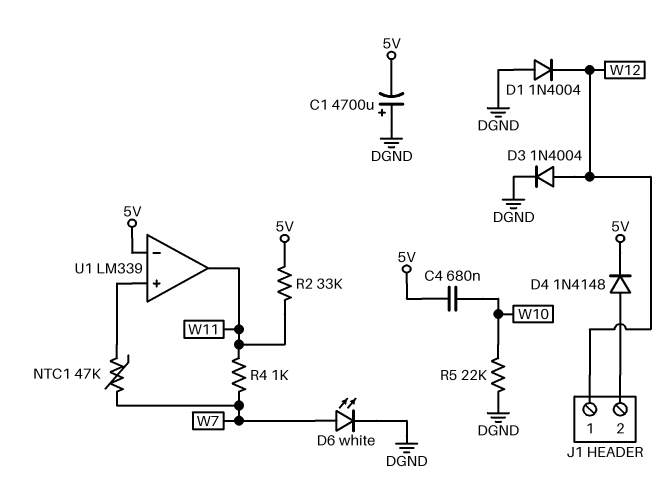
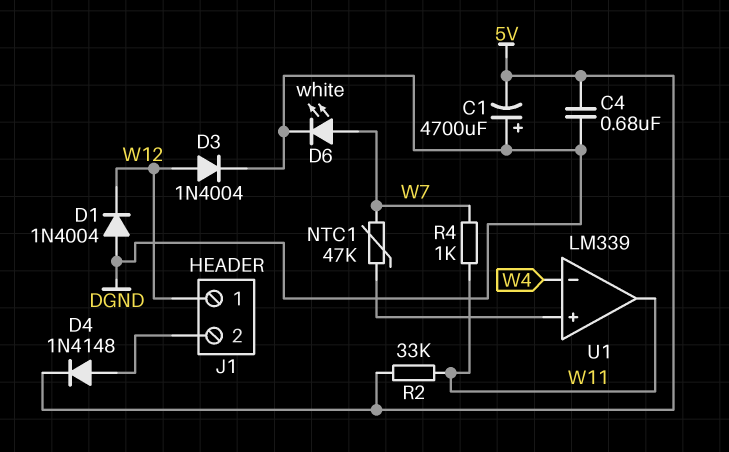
C4: 680nF (5V, W10) -> 680nF (5V, DGND)
R5: 22k (DGND, W10) -> none
U1 pin in-: 5V -> W4

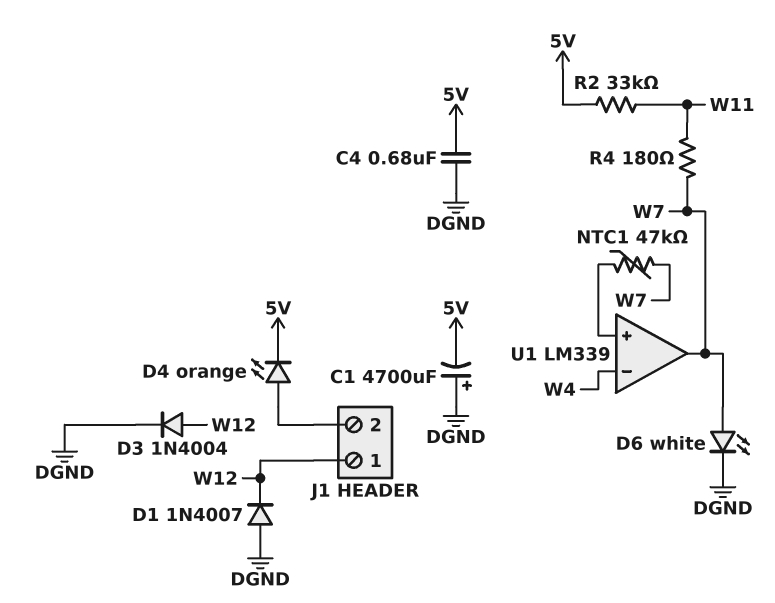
D1: diode 1N4004 (A DGND, K W12) -> diode 1N4007 (A DGND, K W12)
D4: diode 1N4148 (A J1/2, K 5V) -> LED orange (A J1/2, K 5V)
R4: 1k (W7, W11) -> 180 (W7, W11)
U1 pin out: W11 -> W7

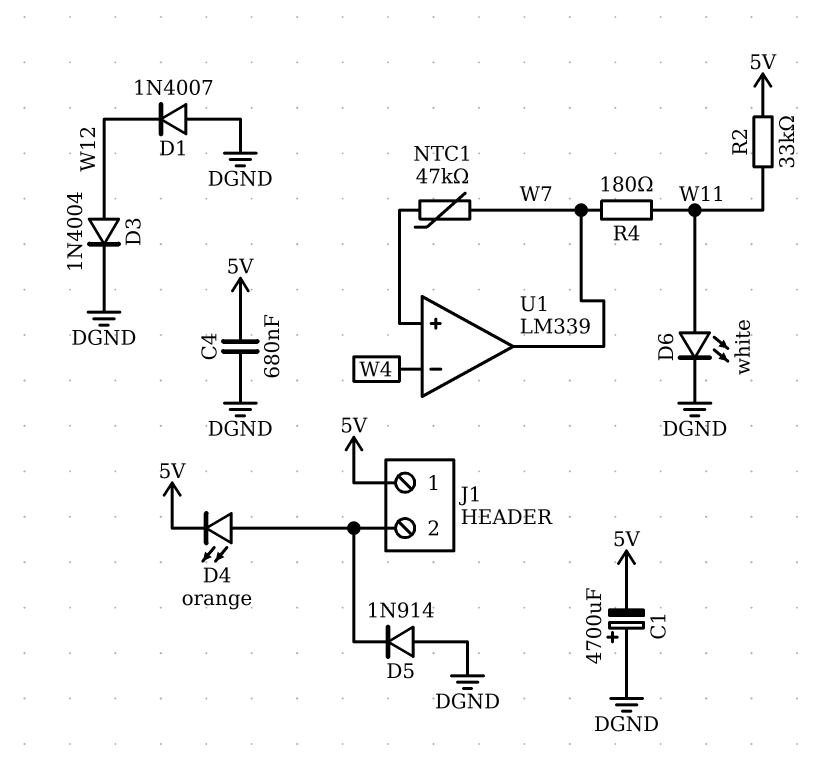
D5: none -> diode 1N914 (A DGND, K J1/2)
D6: LED white (A W7, K DGND) -> LED white (A W11, K DGND)
J1 pin 1: W12 -> 5V

